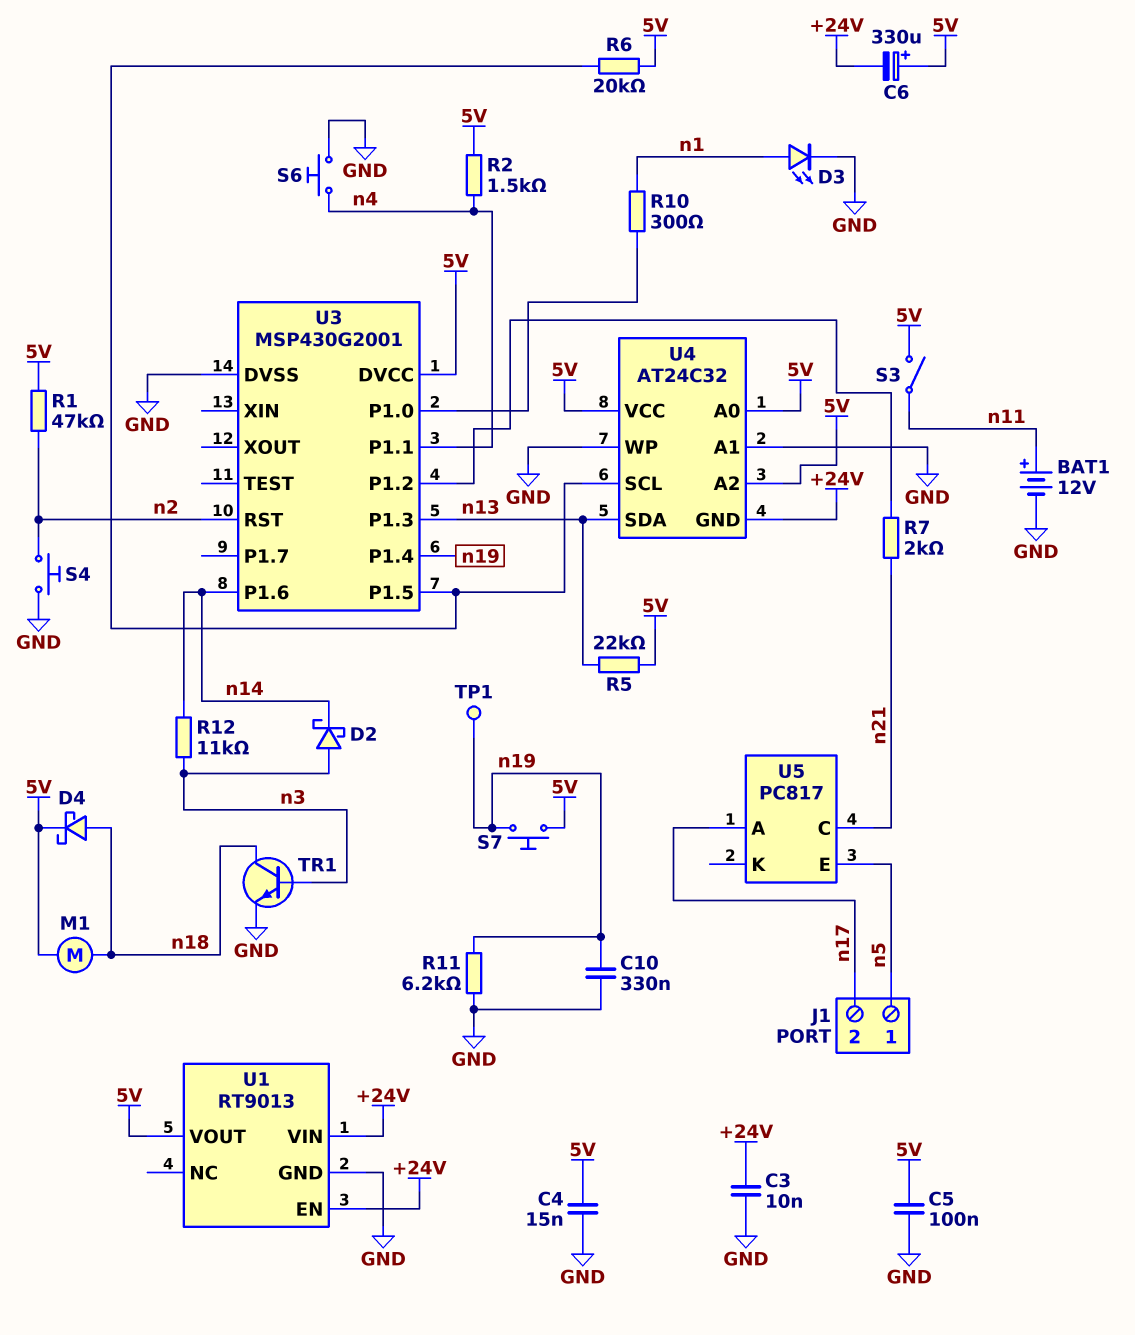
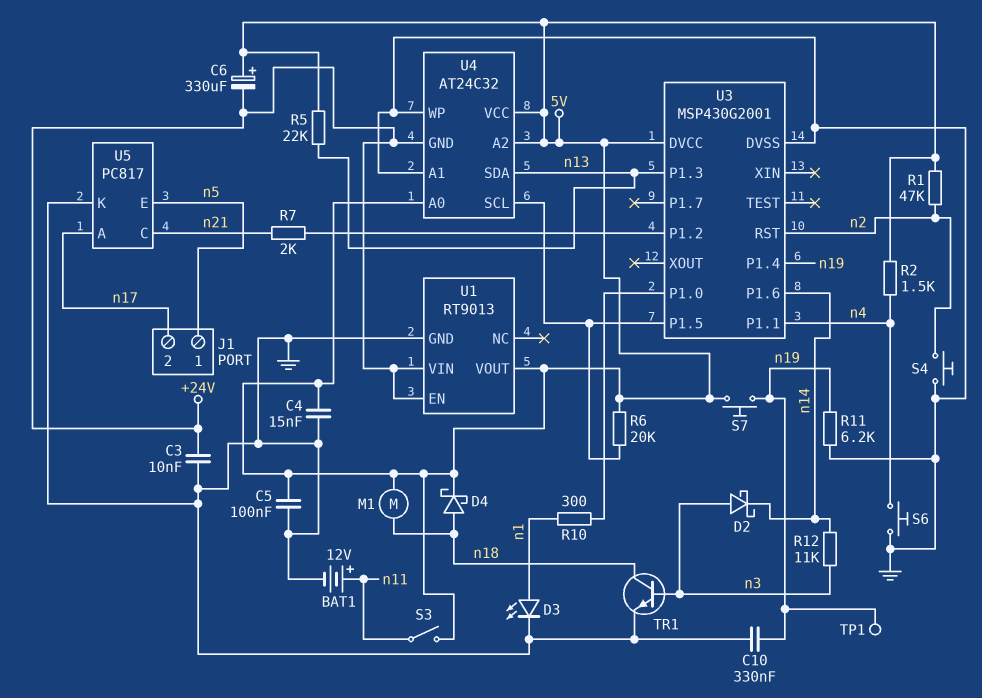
U5 pin K: none -> GND

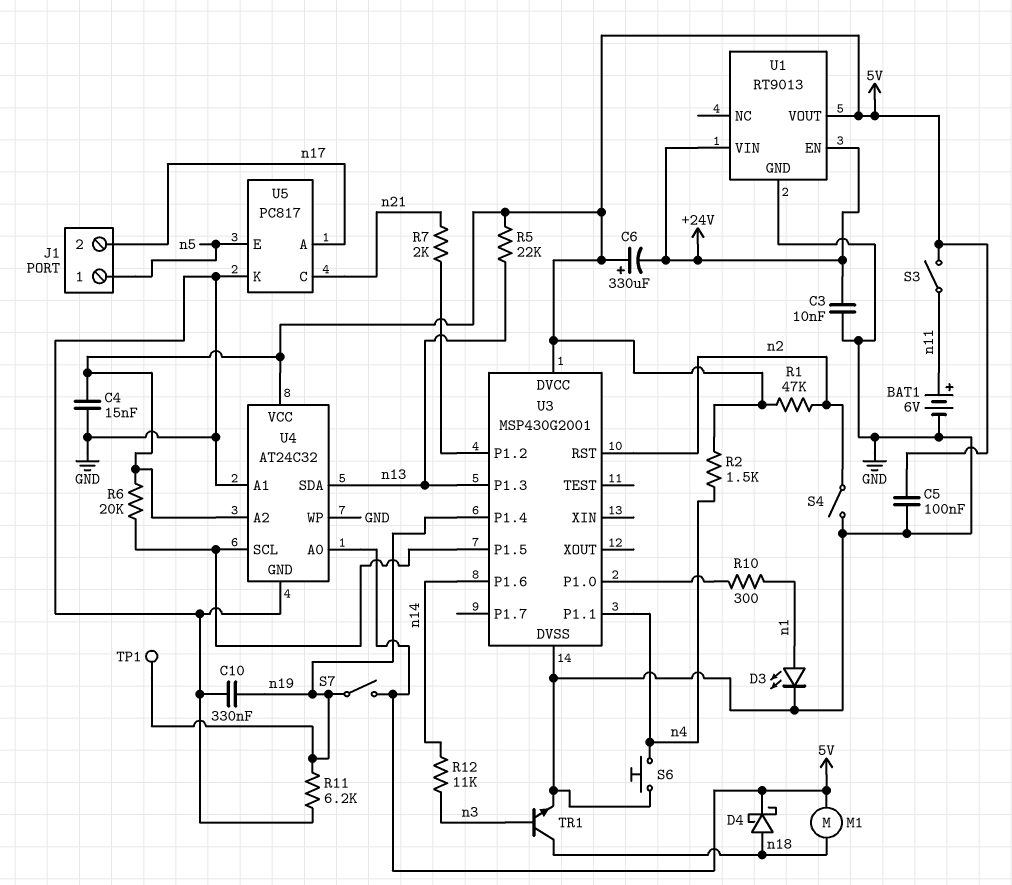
BAT1: 12V (plus n11, minus GND) -> 6V (plus n11, minus GND)
D2: schottky (A n3, K n14) -> none
S4: button (GND, n2) -> switch (GND, n2)
S7: button (5V, n19) -> switch (5V, n19)
U4 pin GND: +24V -> GND

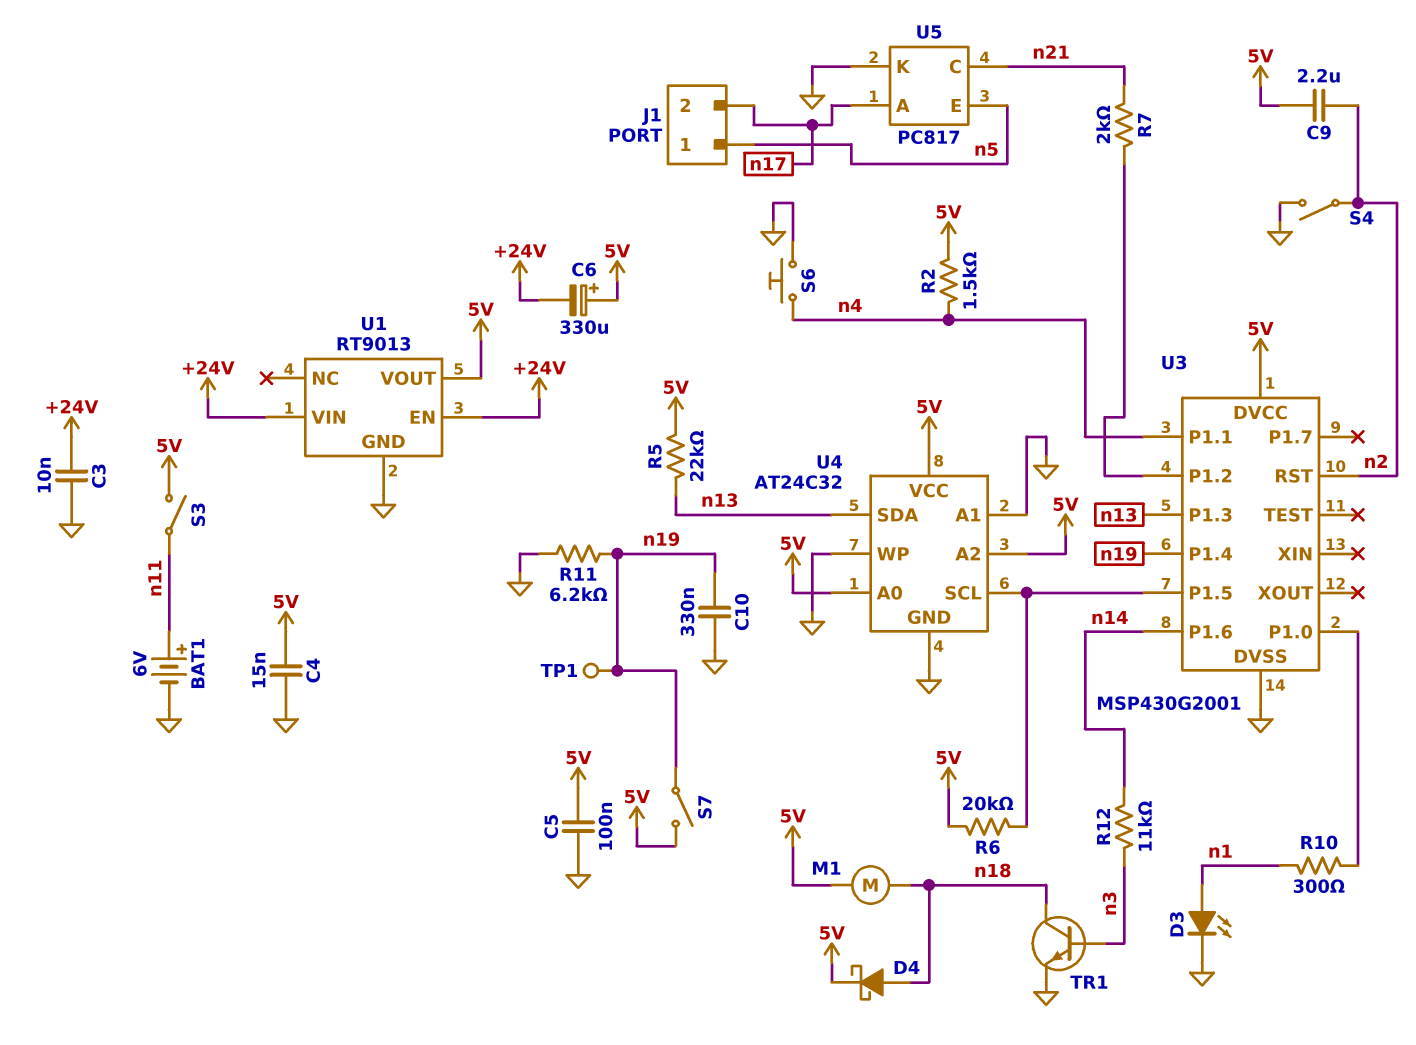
C9: none -> 2.2uF (5V, n2)
R1: 47k (5V, n2) -> none

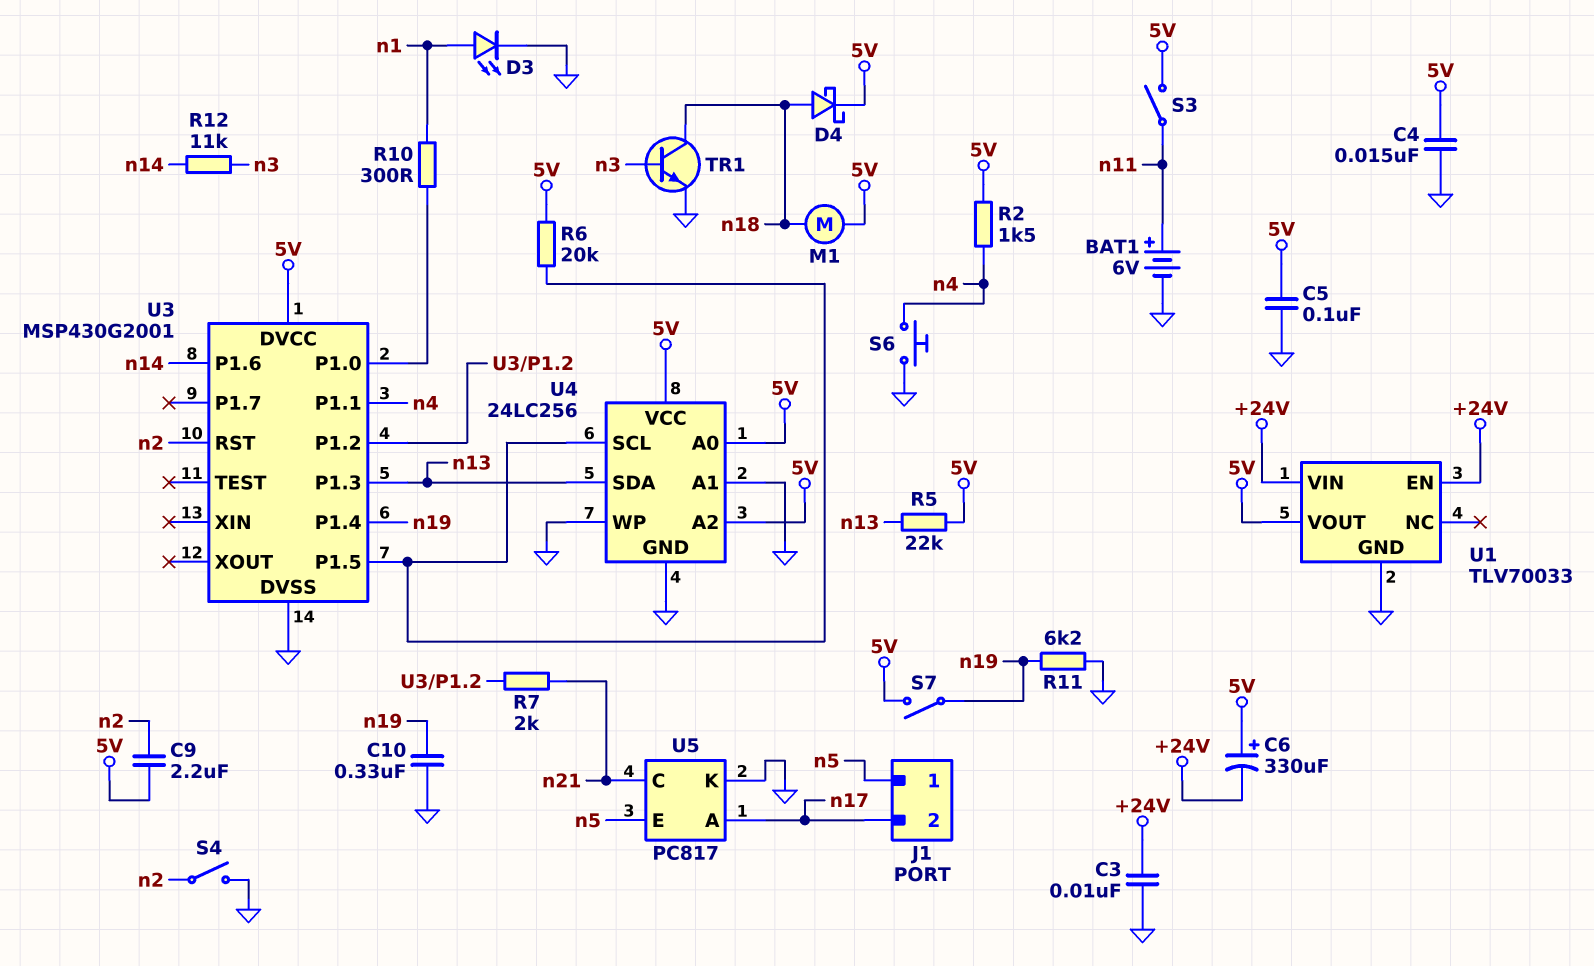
TP1: test point (n19) -> none
U1: RT9013 -> TLV70033
U4: AT24C32 -> 24LC256

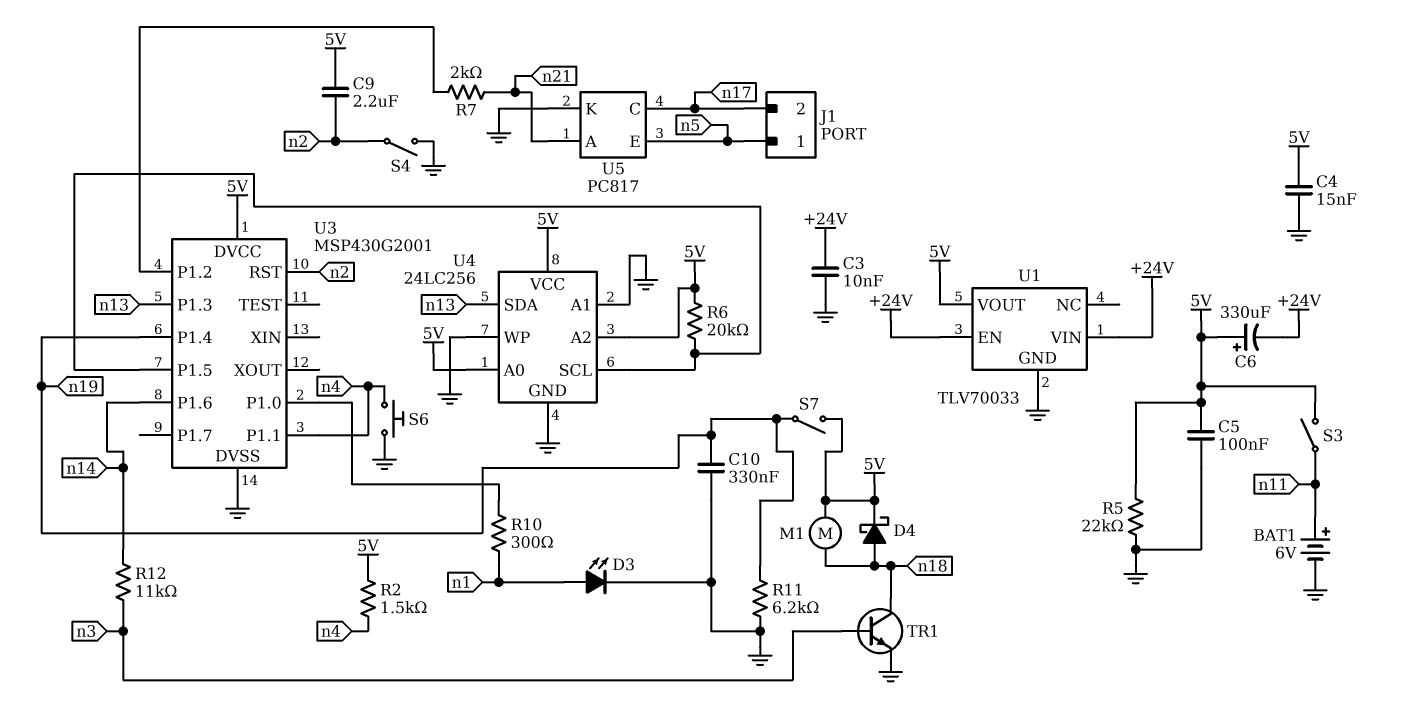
R5: 22k (5V, n13) -> 22k (5V, GND)
U5 pin A: n17 -> n21
U5 pin C: n21 -> n17

